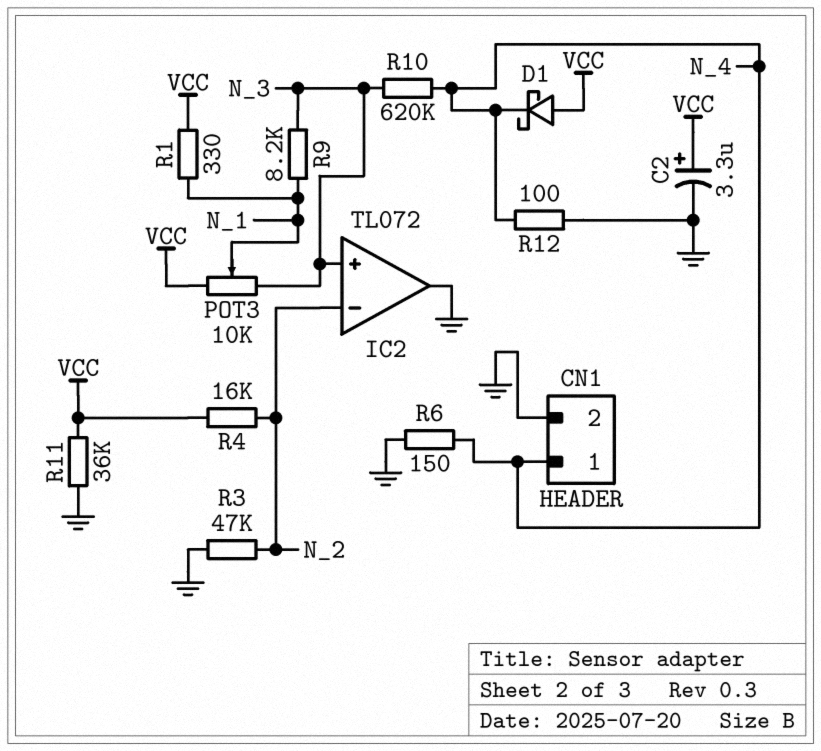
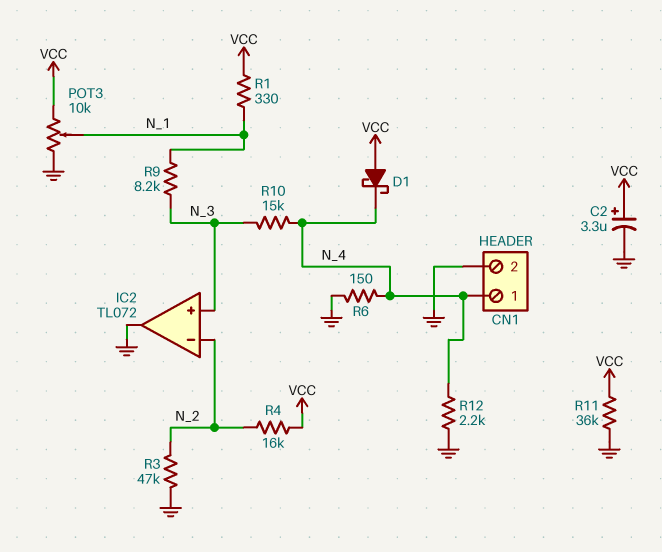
POT3: 10k (N_3, VCC, wiper N_1) -> 10k (GND, VCC, wiper N_1)
R10: 620k (N_3, N_4) -> 15k (N_3, N_4)
R12: 100 (GND, N_4) -> 2.2k (GND, N_4)

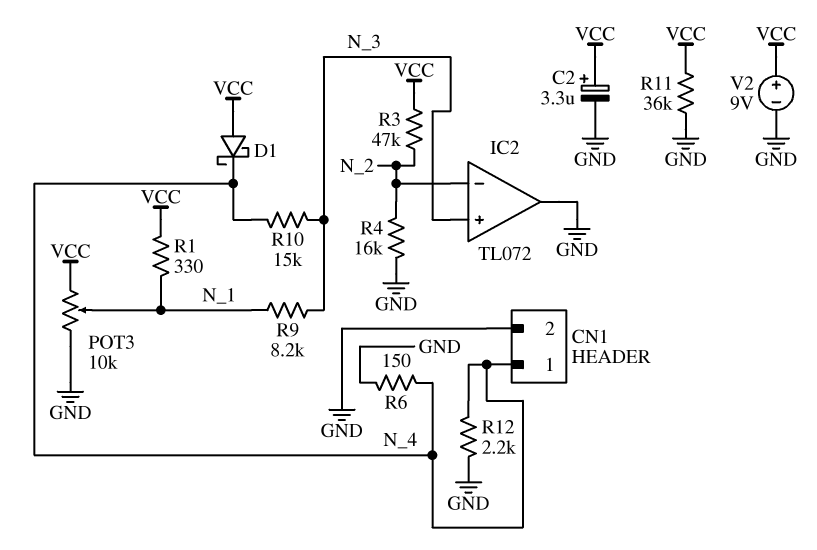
R3: 47k (GND, N_2) -> 47k (N_2, VCC)
R4: 16k (N_2, VCC) -> 16k (GND, N_2)
V2: none -> 9V (plus VCC, minus GND)

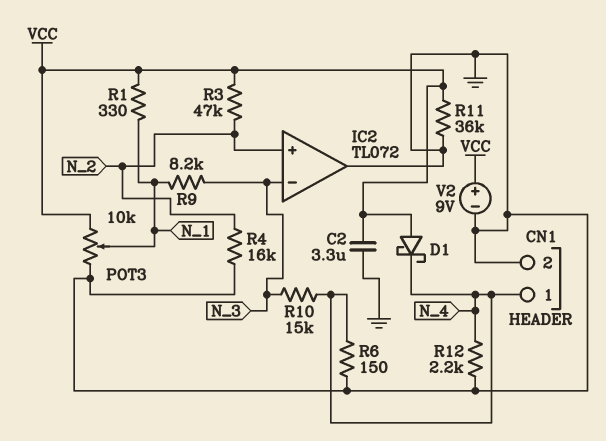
C2: 3.3uF (plus VCC, minus GND) -> 3.3uF (GND, VCC)
IC2 pin in+: N_3 -> N_2
IC2 pin in-: N_2 -> N_3

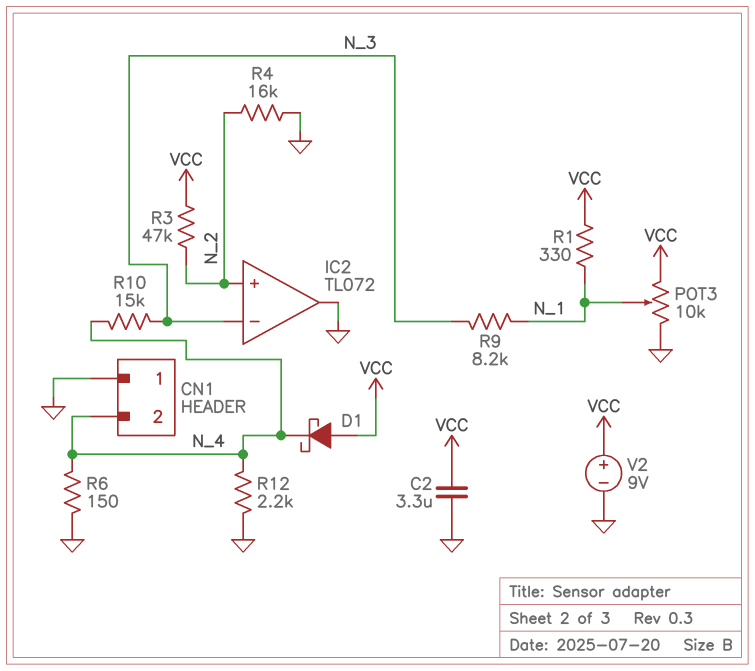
CN1 pin 1: N_4 -> GND
CN1 pin 2: GND -> N_4
R11: 36k (GND, VCC) -> none

